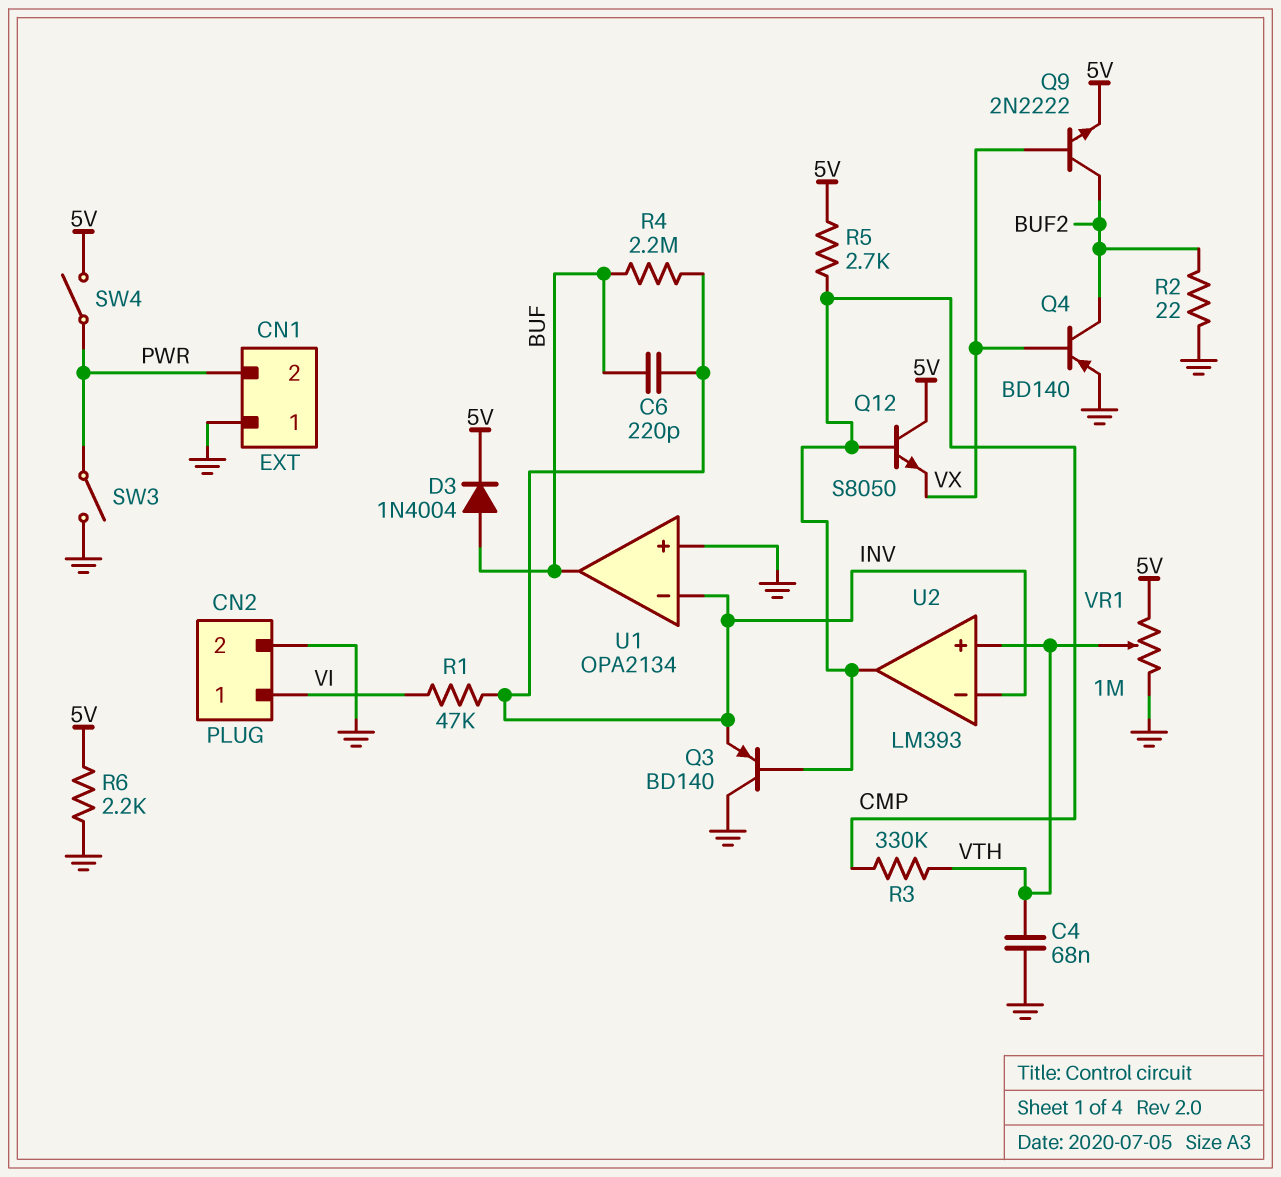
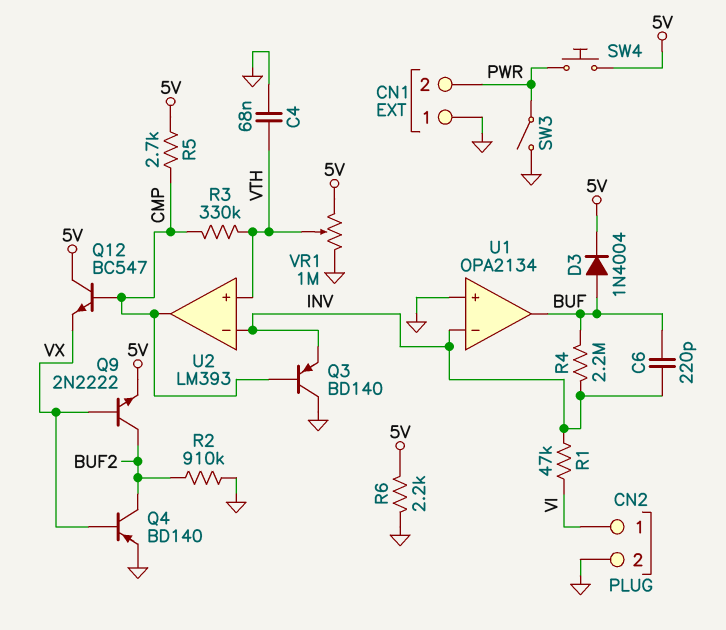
Q12: NPN S8050 (B CMP, C 5V, E VX) -> NPN BC547 (B CMP, C 5V, E VX)
R2: 22 (BUF2, GND) -> 910k (BUF2, GND)
SW4: switch (5V, PWR) -> button (5V, PWR)

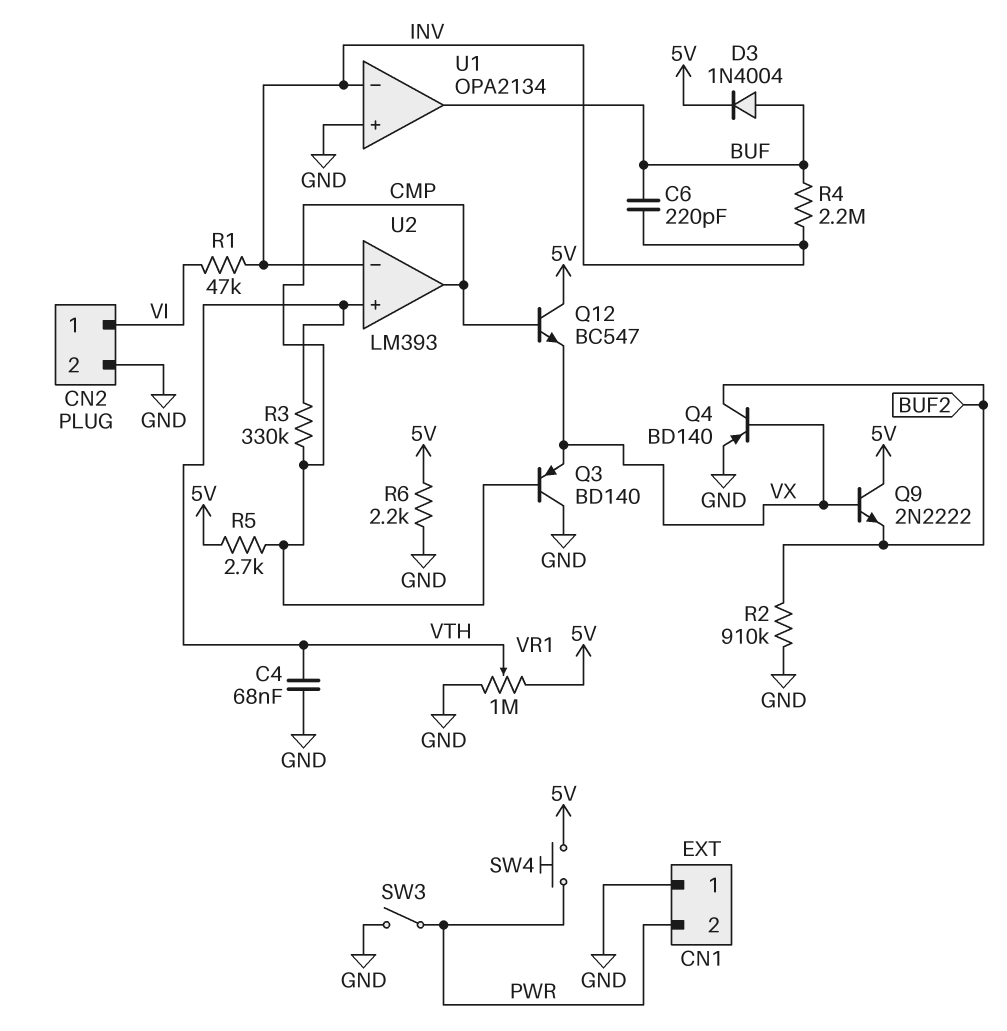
Q3: PNP BD140 (B CMP, C GND, E INV) -> PNP BD140 (B CMP, C GND, E VX)
Q9: NPN 2N2222 (B VX, C BUF2, E 5V) -> NPN 2N2222 (B VX, C 5V, E BUF2)

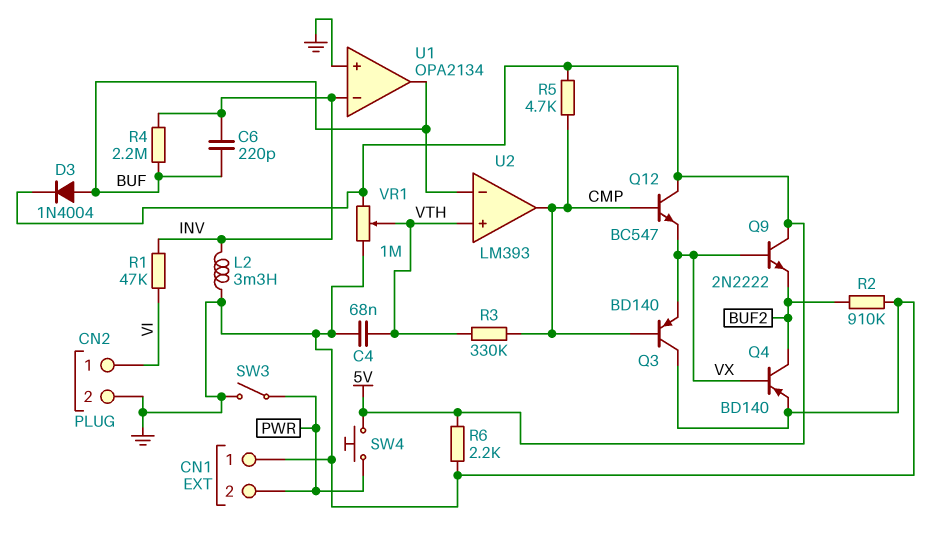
L2: none -> 3.3mH (GND, INV)
R5: 2.7k (5V, CMP) -> 4.7k (5V, CMP)
U2 pin in-: INV -> BUF

